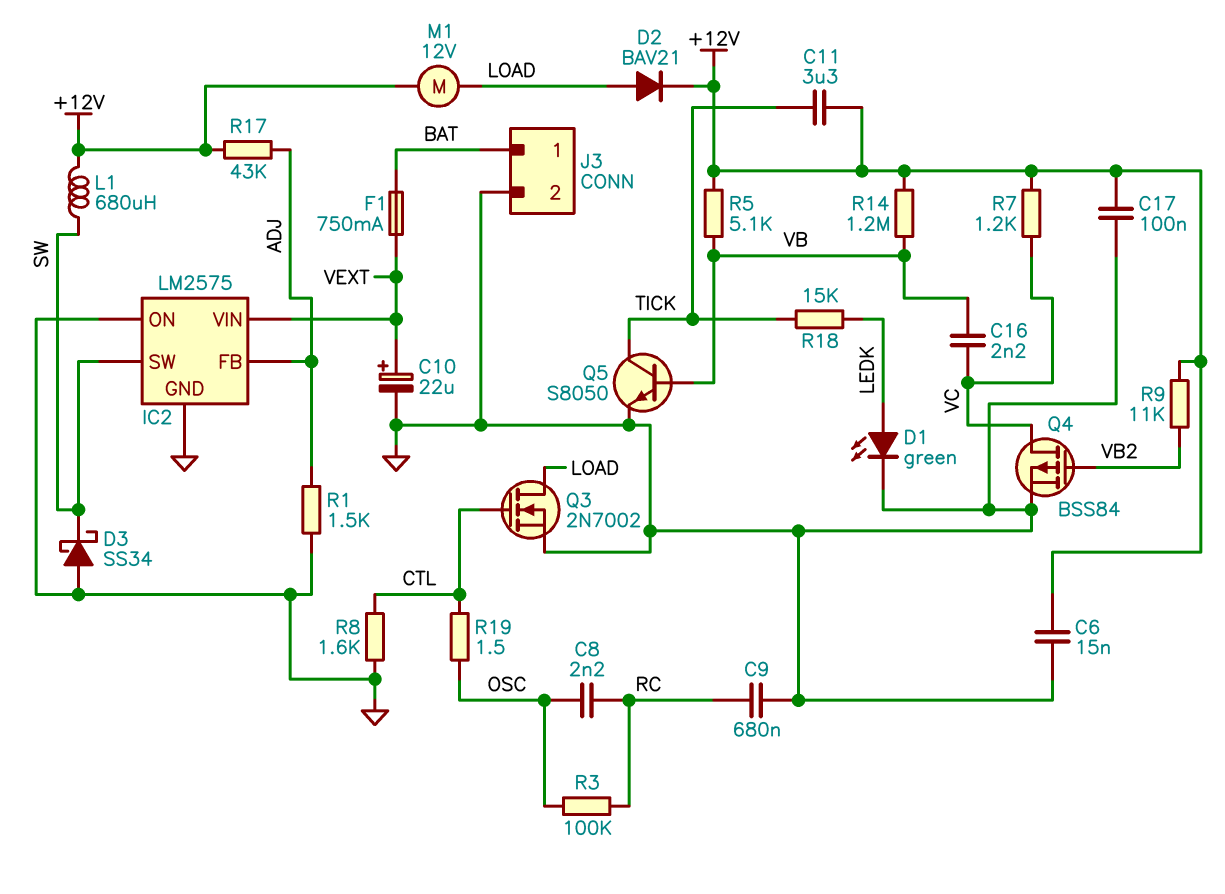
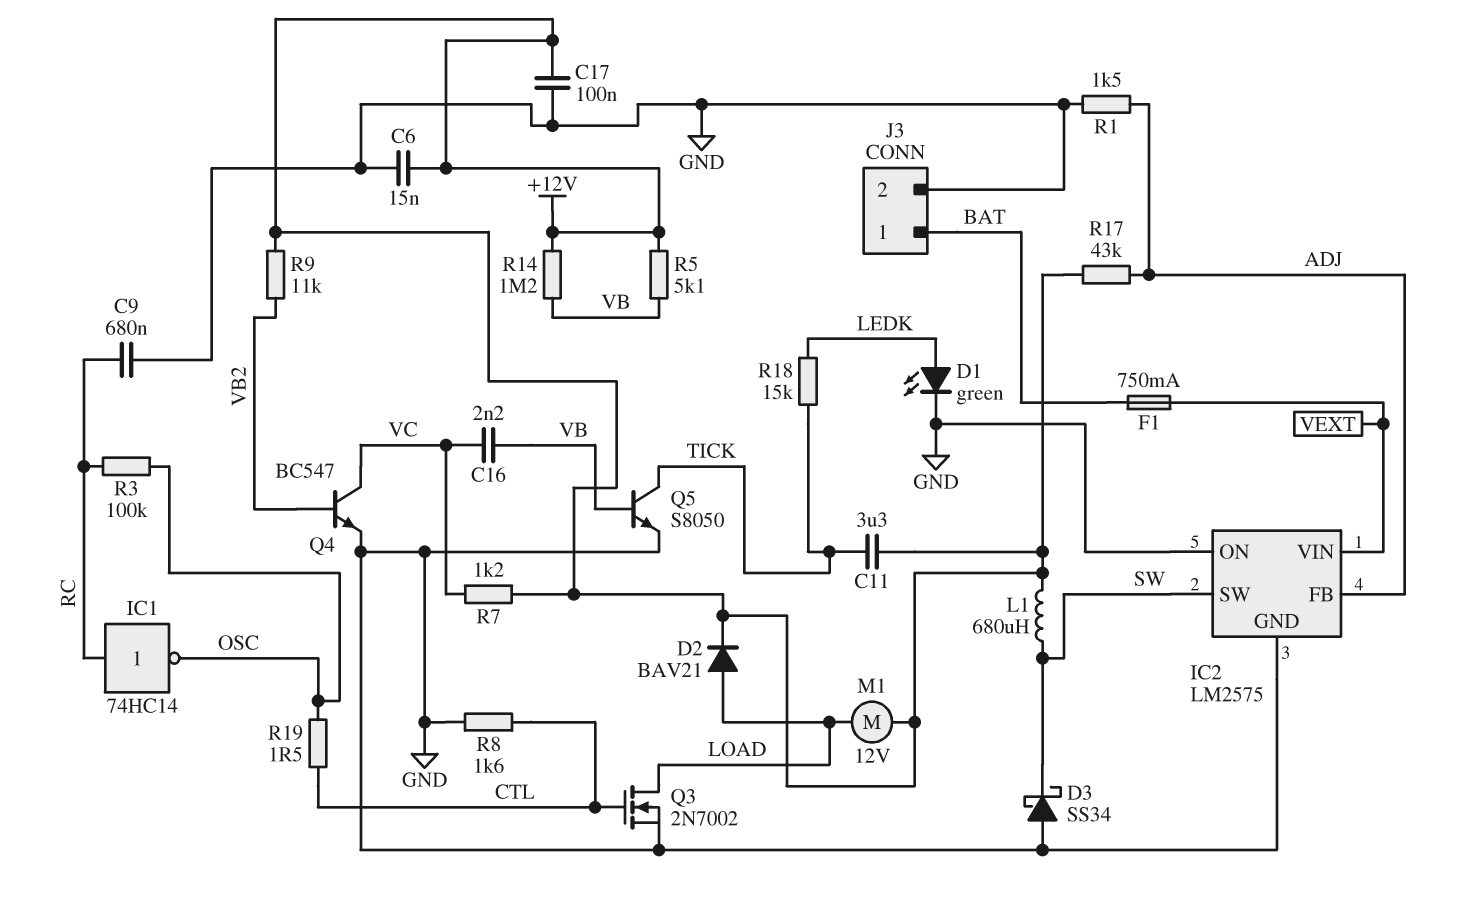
C8: 2.2nF (OSC, RC) -> none
C10: 22uF (plus VEXT, minus GND) -> none
IC1: none -> NOT 74HC14 (in RC, out OSC)
Q4: PMOS BSS84 (G VB2, D VC, S GND) -> NPN BC547 (B VB2, C VC, E GND)

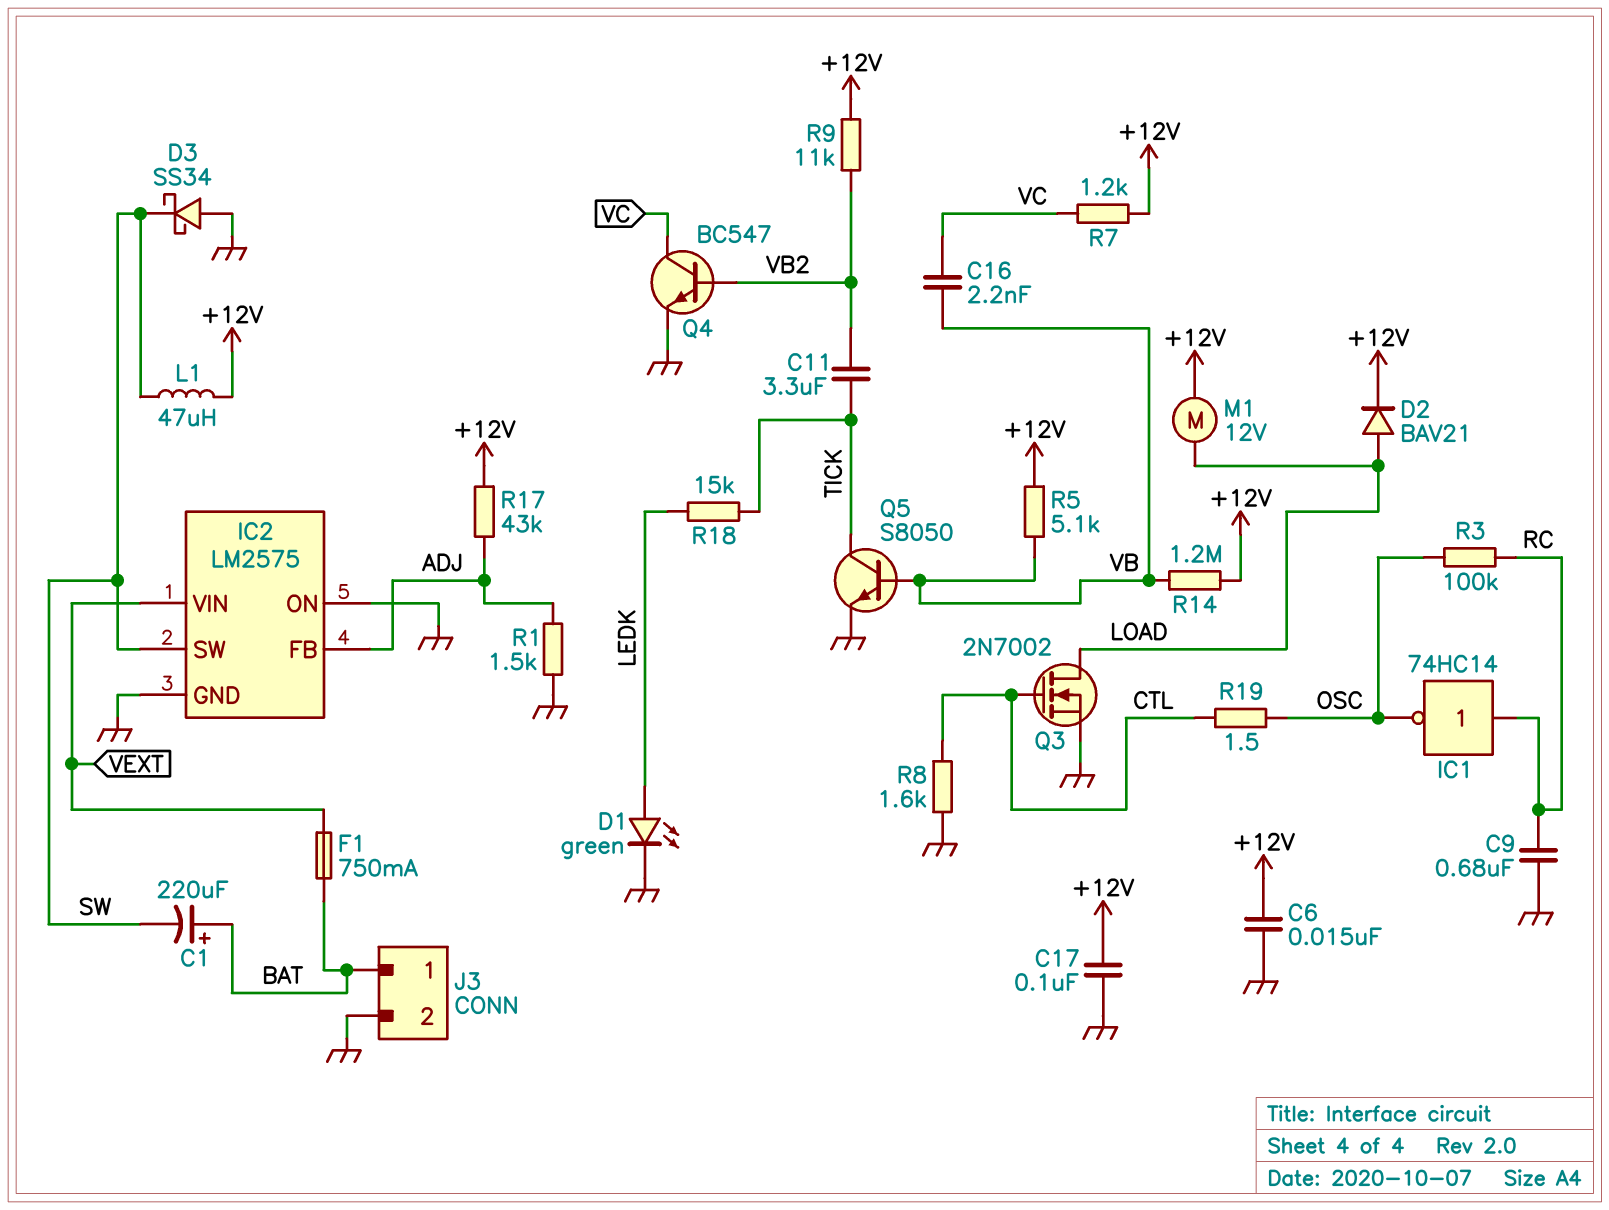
C1: none -> 220uF (plus BAT, minus SW)
C11: 3.3uF (+12V, TICK) -> 3.3uF (TICK, VB2)
L1: 680uH (+12V, SW) -> 47uH (+12V, SW)

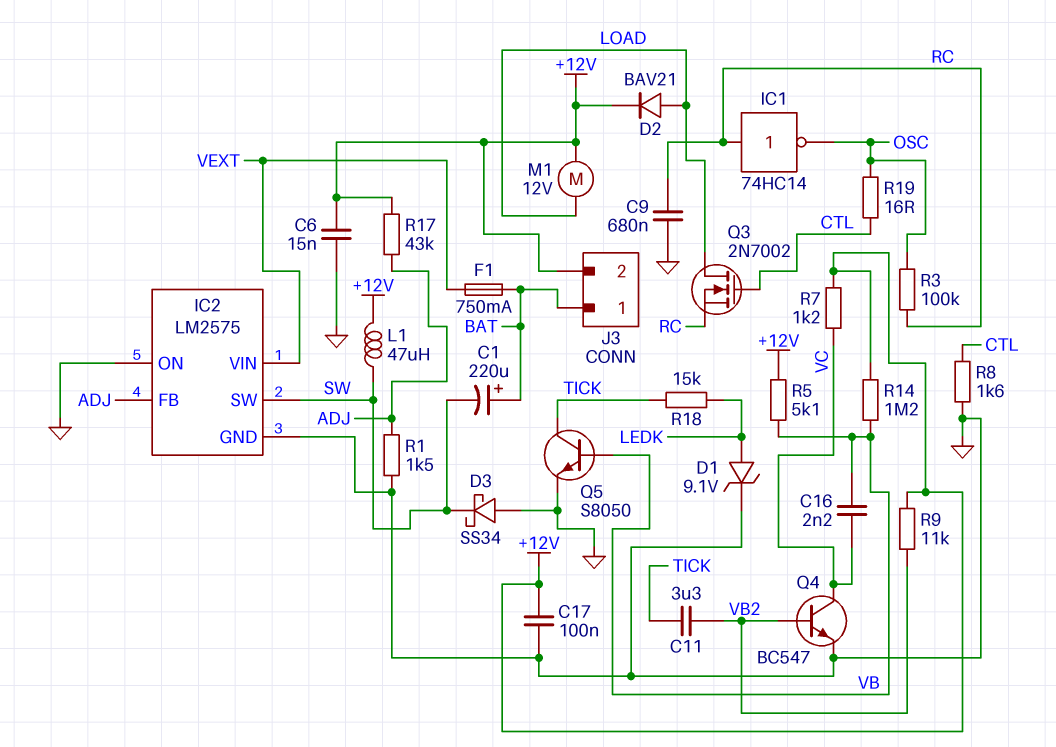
D1: LED green (A LEDK, K GND) -> zener 9.1V (A LEDK, K GND)
J3 pin 2: GND -> +12V
Q3: NMOS 2N7002 (G CTL, D LOAD, S GND) -> NMOS 2N7002 (G CTL, D LOAD, S RC)
R19: 1.5 (CTL, OSC) -> 16 (CTL, OSC)

